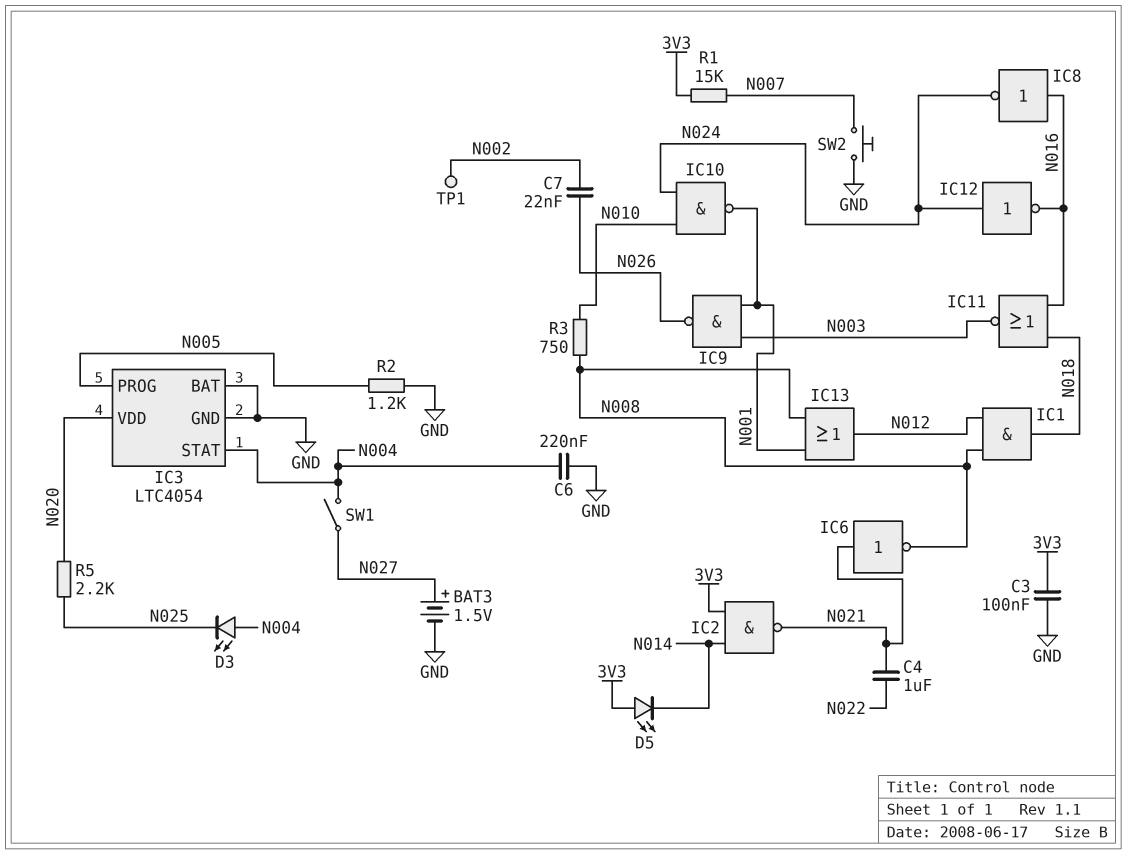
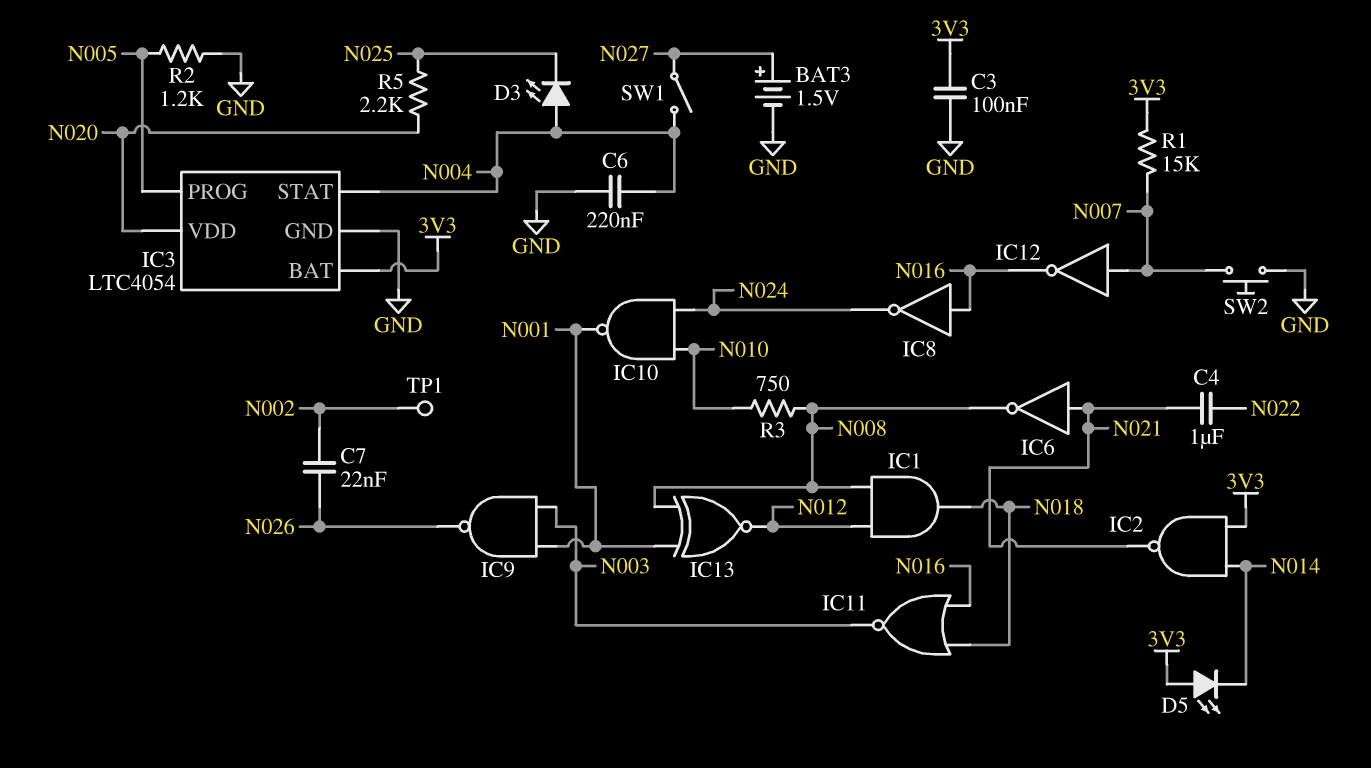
IC3 pin BAT: GND -> 3V3
IC12: NOT (in N024, out N016) -> NOT (in N007, out N016)
IC13: OR (in N001, in N008, out N012) -> XNOR (in N001, in N008, out N012)

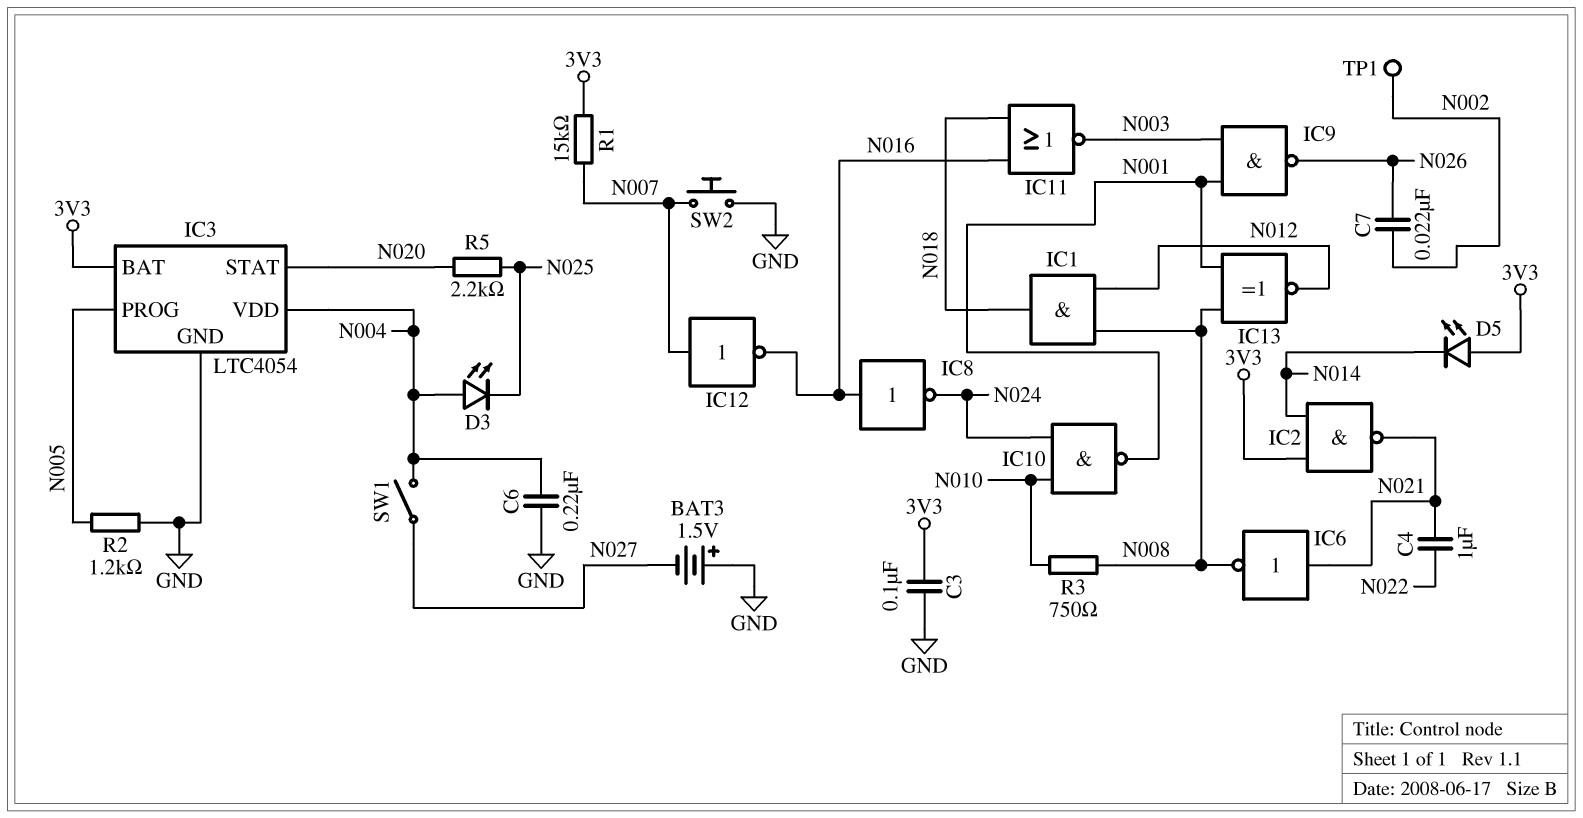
BAT3: 1.5V (plus N027, minus GND) -> 1.5V (plus GND, minus N027)
IC3 pin STAT: N004 -> N020
IC3 pin VDD: N020 -> N004

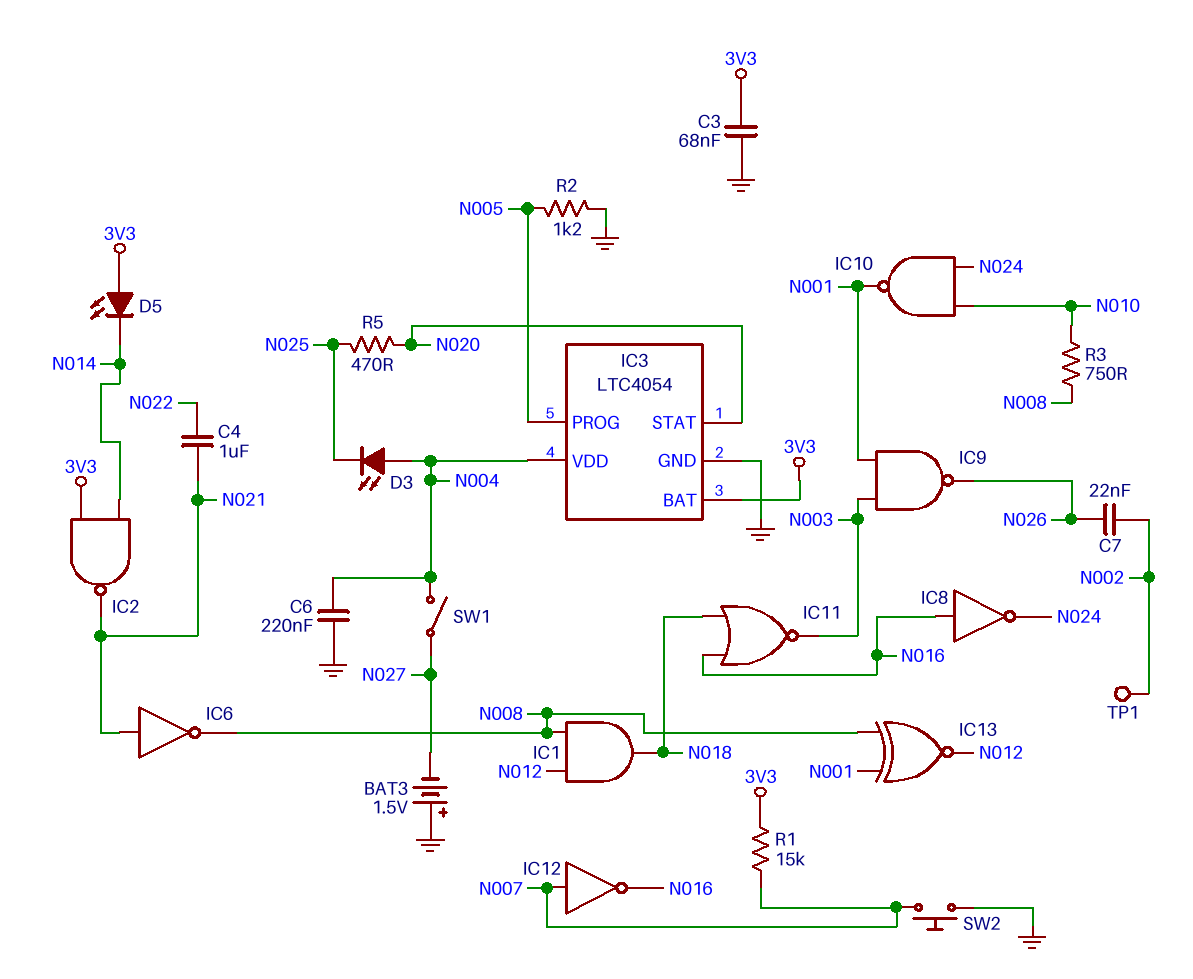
C3: 100nF (3V3, GND) -> 68nF (3V3, GND)
R5: 2.2k (N020, N025) -> 470 (N020, N025)

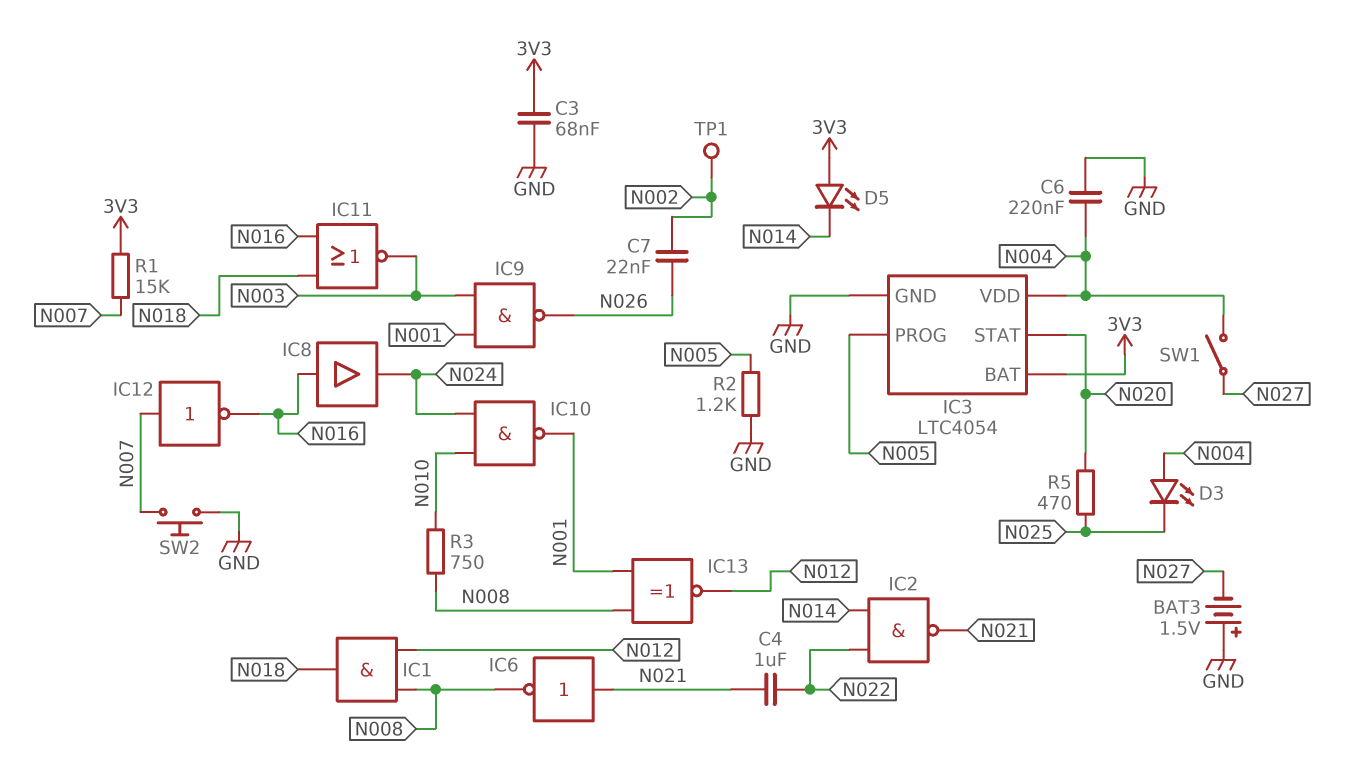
IC2: NAND (in 3V3, in N014, out N021) -> NAND (in N014, in N022, out N021)
IC8: NOT (in N016, out N024) -> buffer (in N016, out N024)

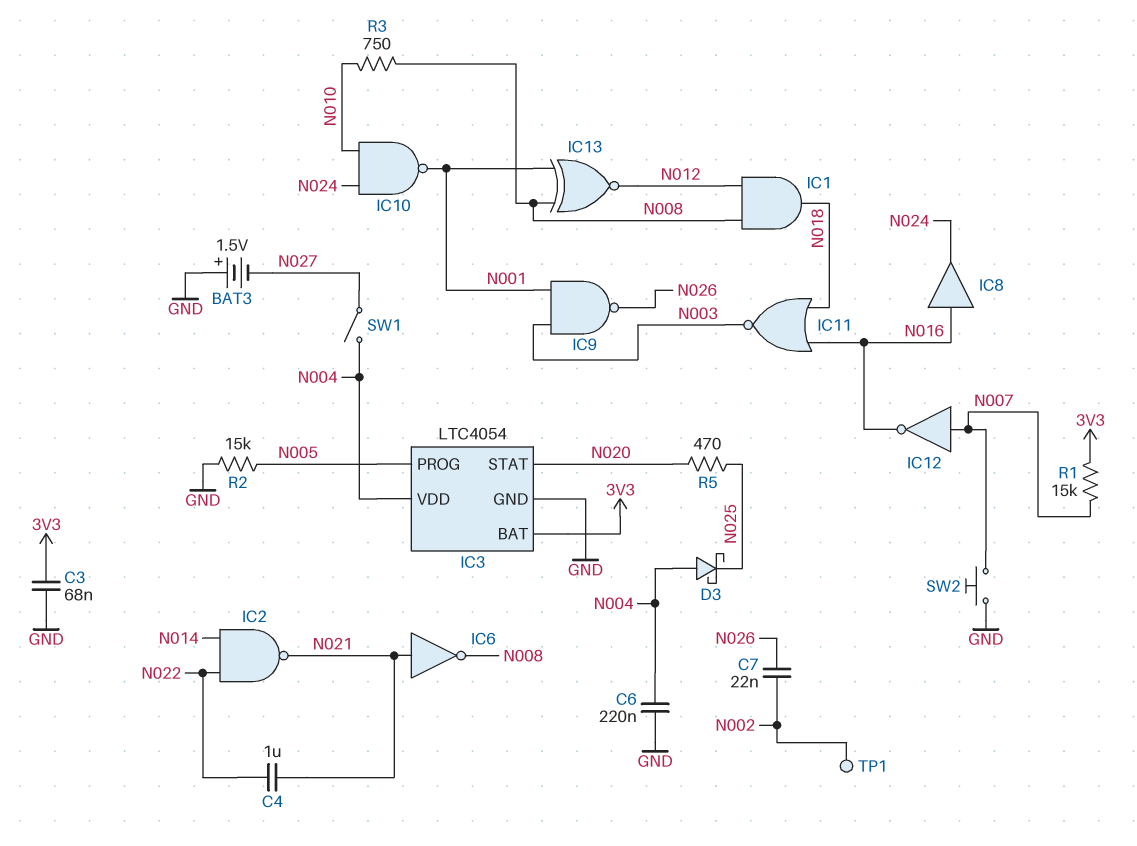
D3: LED (A N004, K N025) -> schottky (A N004, K N025)
D5: LED (A 3V3, K N014) -> none
R2: 1.2k (GND, N005) -> 15k (GND, N005)

